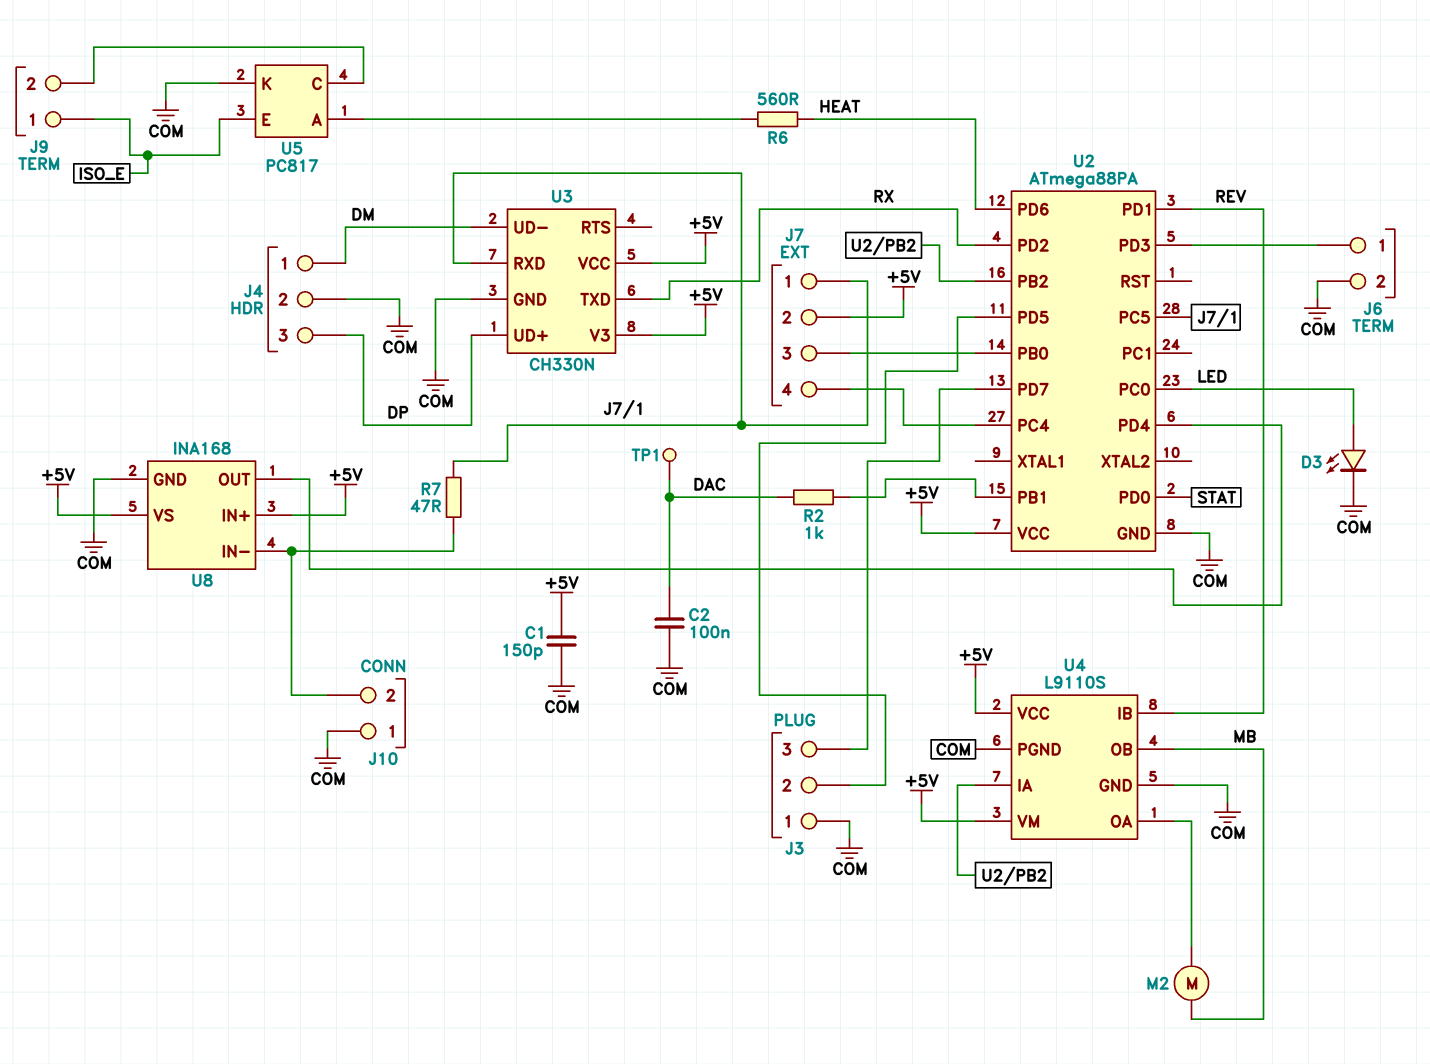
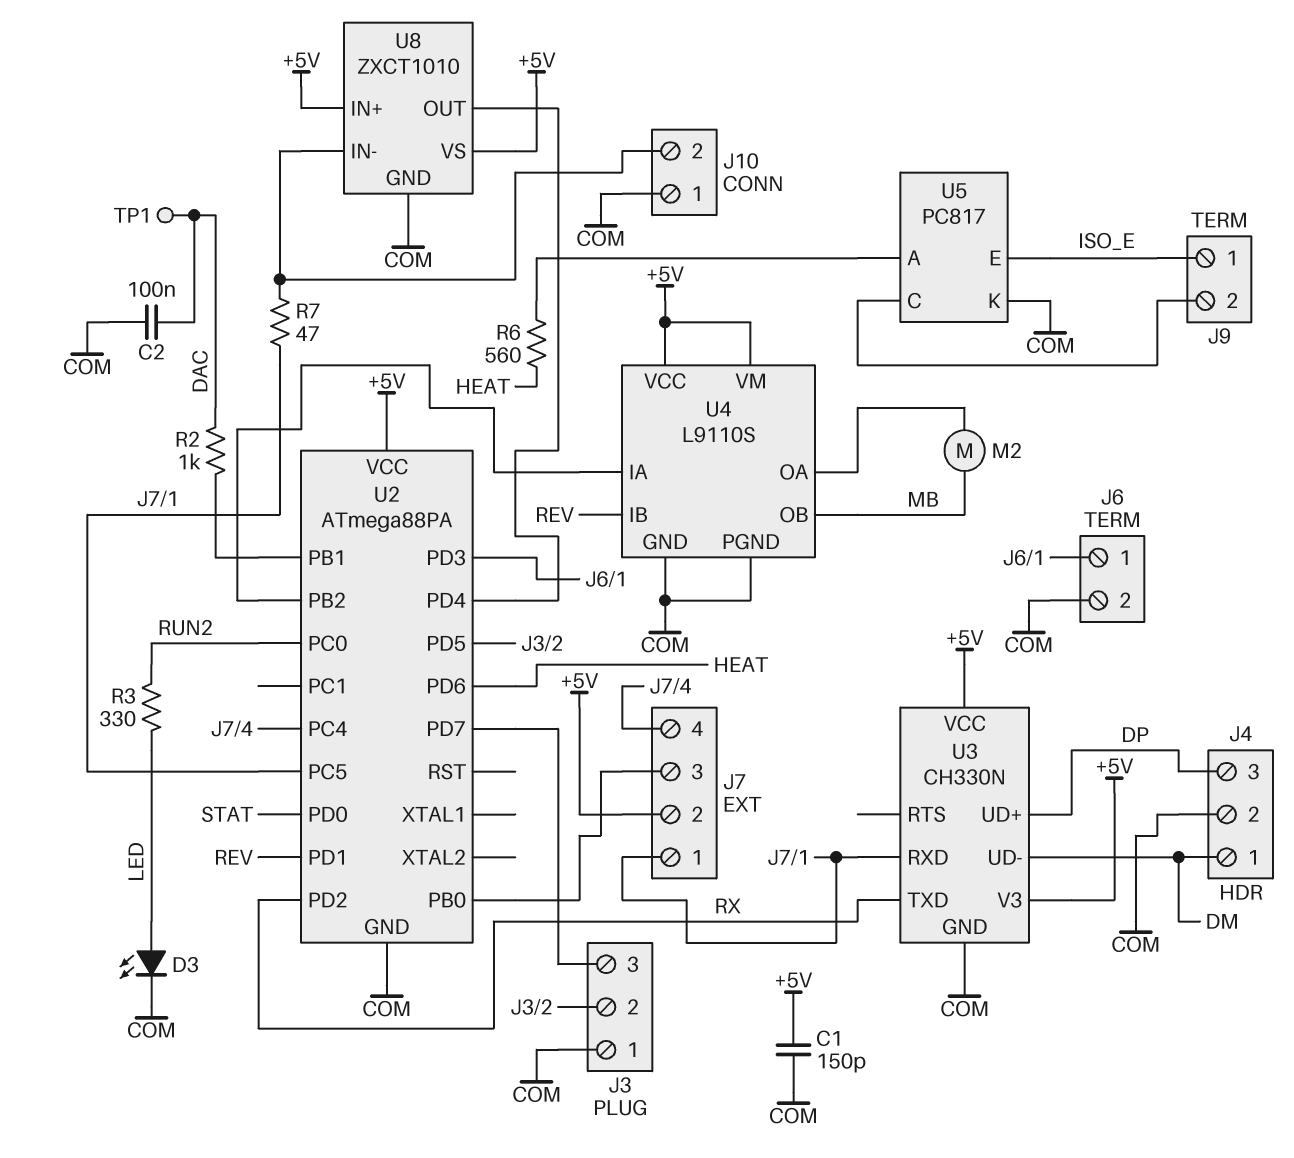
R3: none -> 330 (LED, RUN2)
U2 pin PC0: LED -> RUN2
U8: INA168 -> ZXCT1010

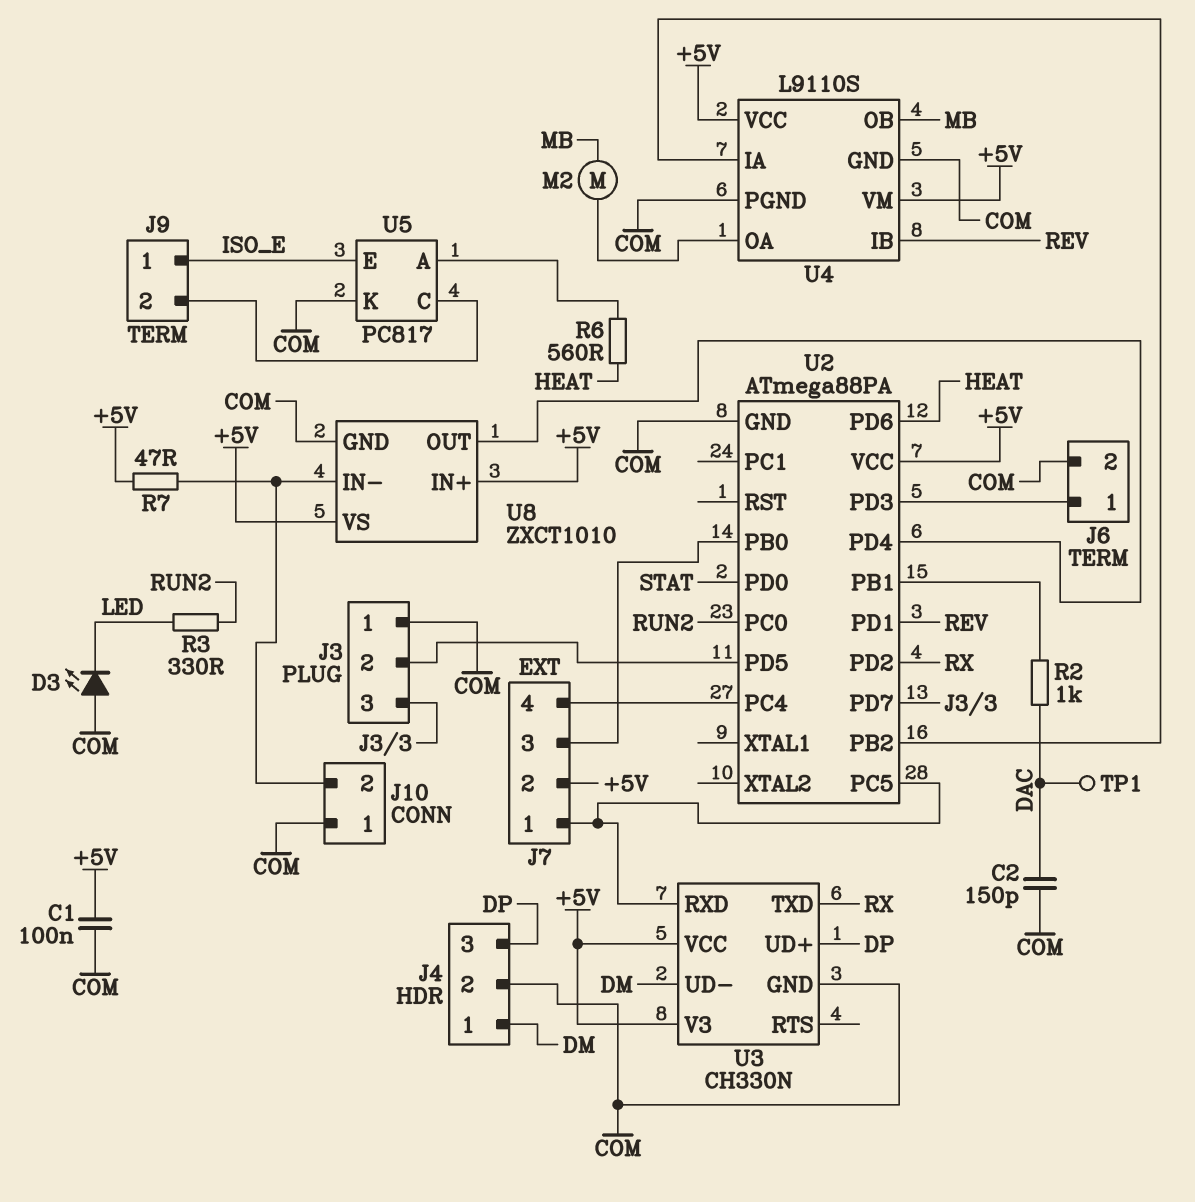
C1: 150pF (+5V, COM) -> 100nF (+5V, COM)
C2: 100nF (COM, DAC) -> 150pF (COM, DAC)
D3: LED (A LED, K COM) -> LED (A COM, K LED)
R7: 47 (J7/1, J10/2) -> 47 (+5V, J10/2)

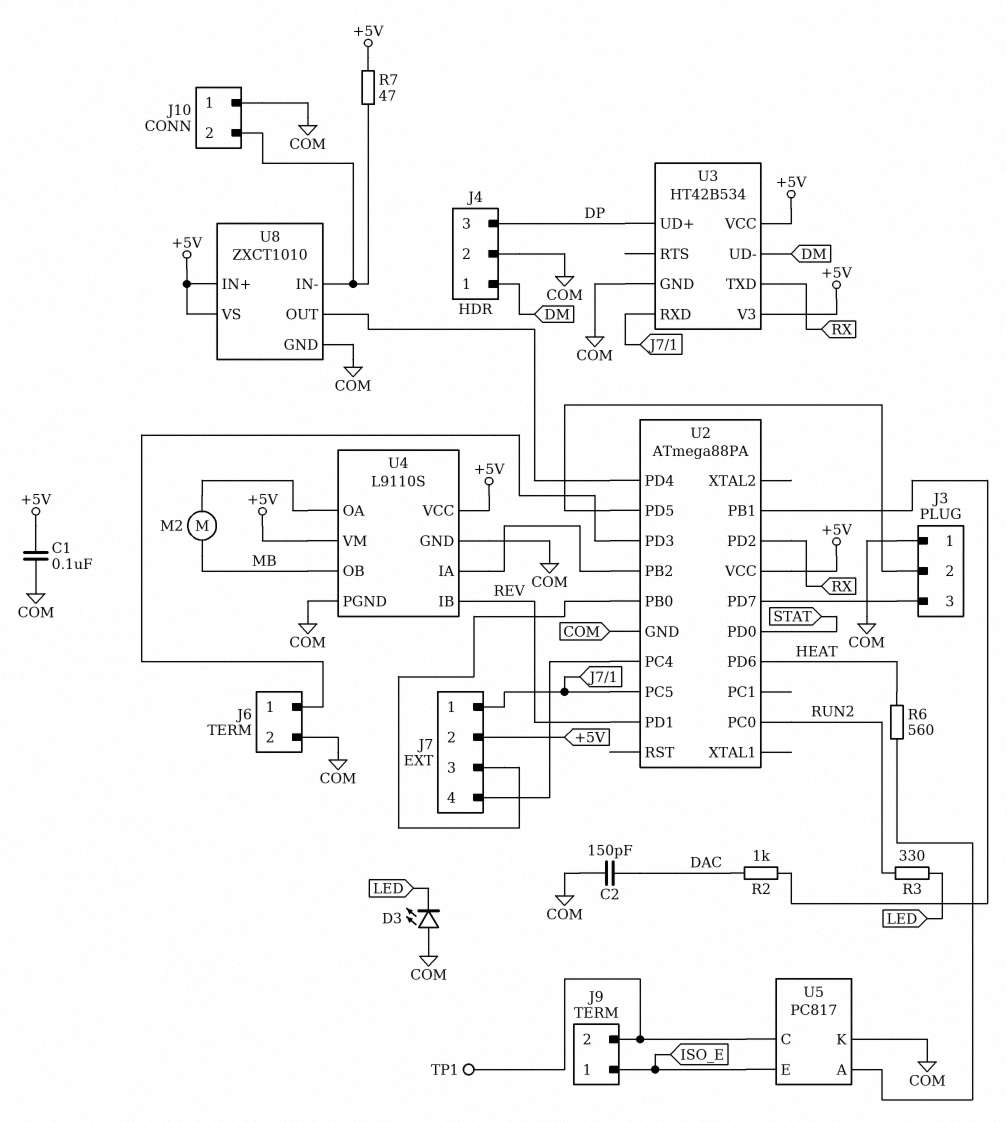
TP1: test point (DAC) -> test point (J9/2)
U3: CH330N -> HT42B534

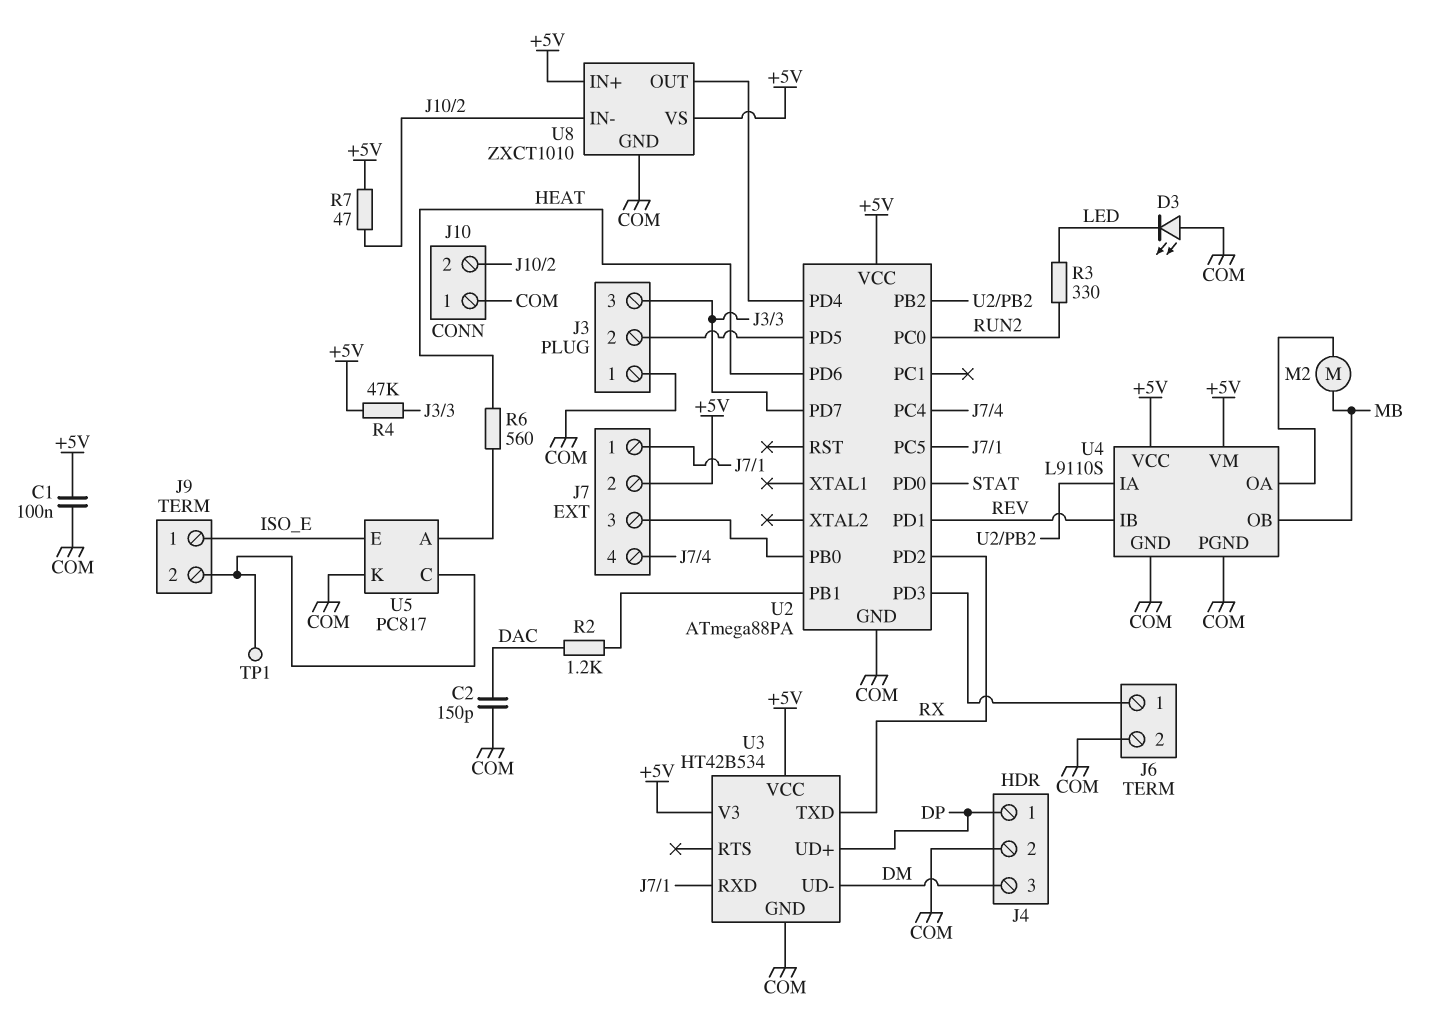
J4 pin 1: DM -> DP
J4 pin 3: DP -> DM
R2: 1k (DAC, U2/PB1) -> 1.2k (DAC, U2/PB1)
R4: none -> 47k (+5V, J3/3)

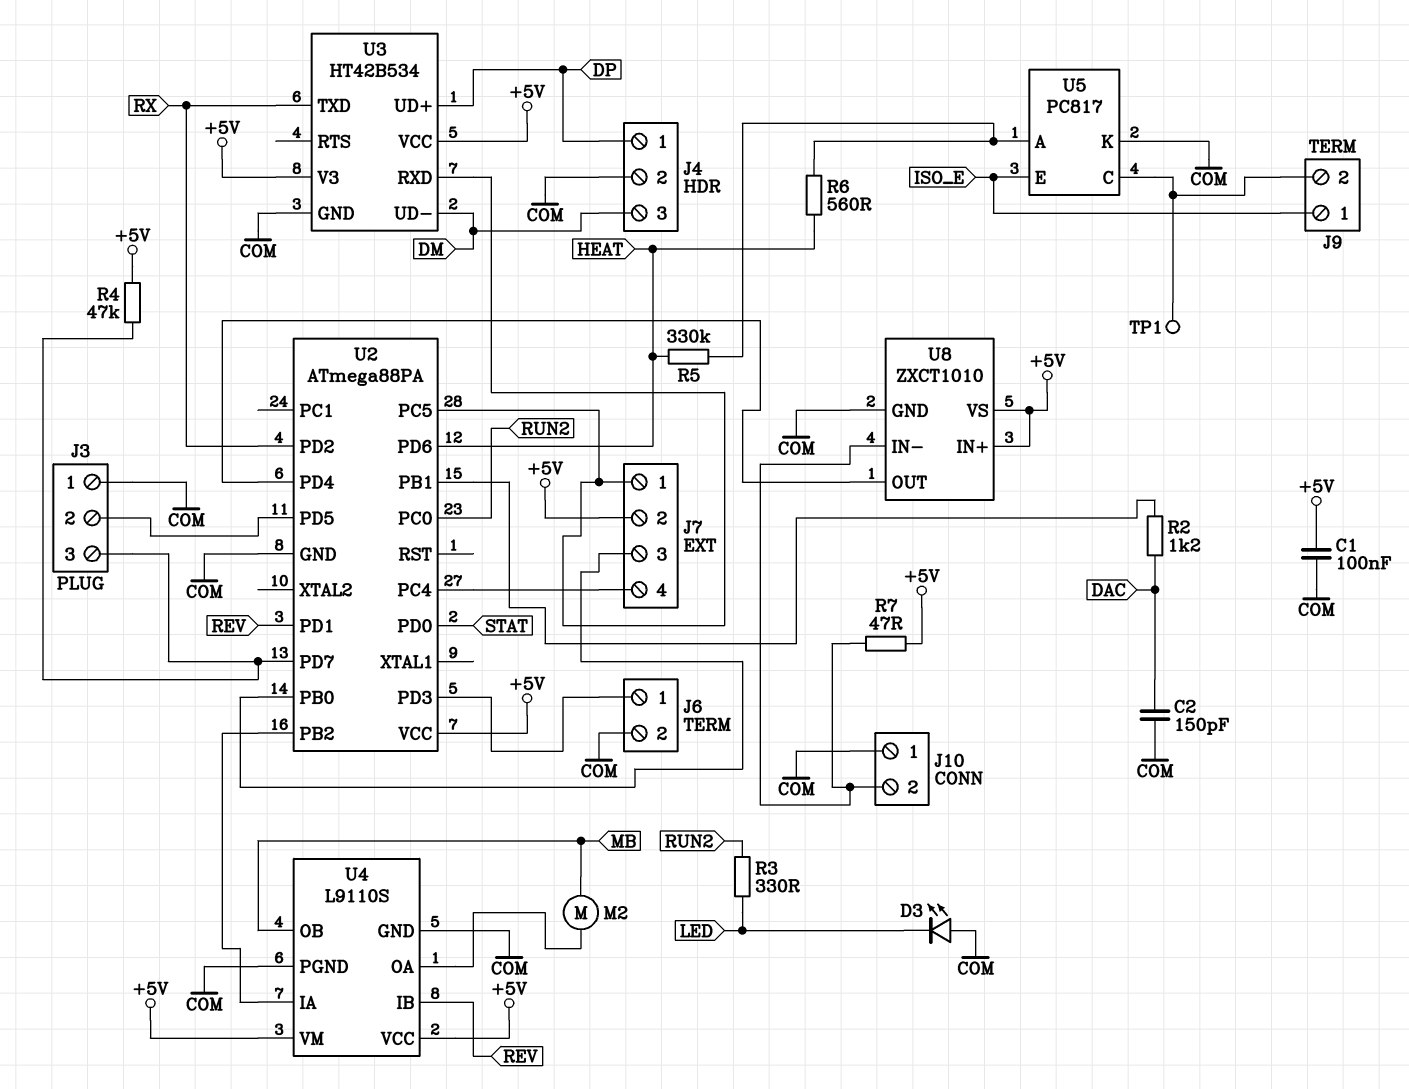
R5: none -> 330k (HEAT, U5/A)

